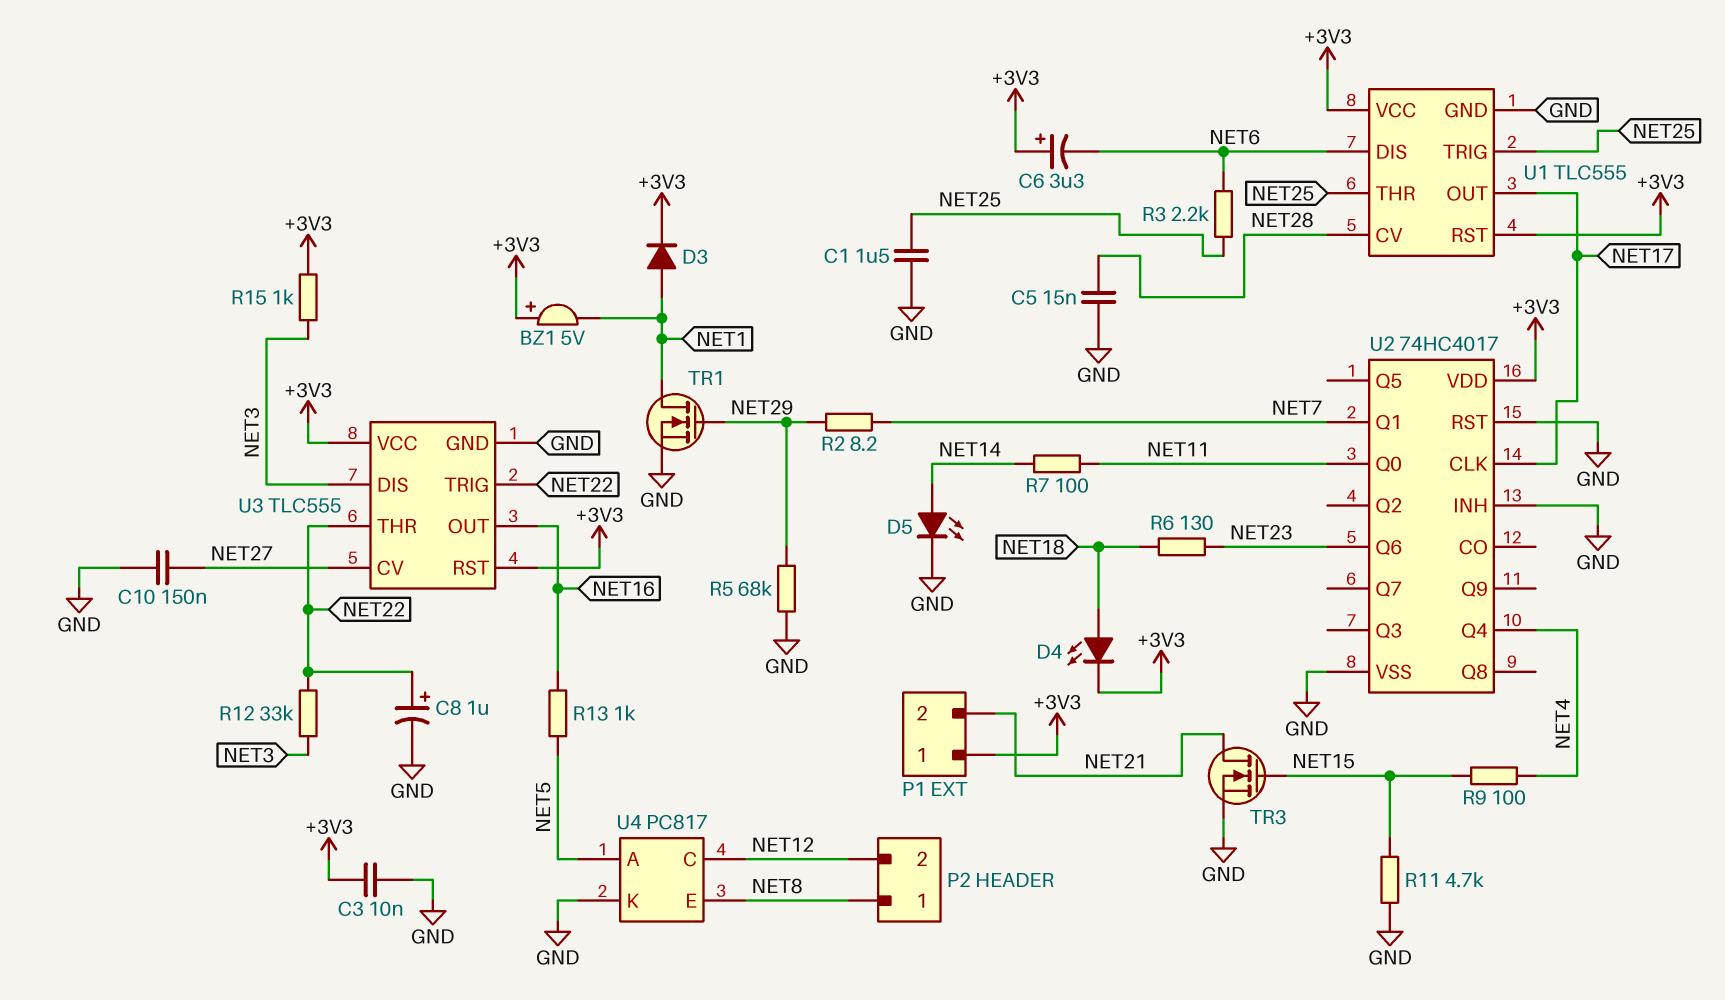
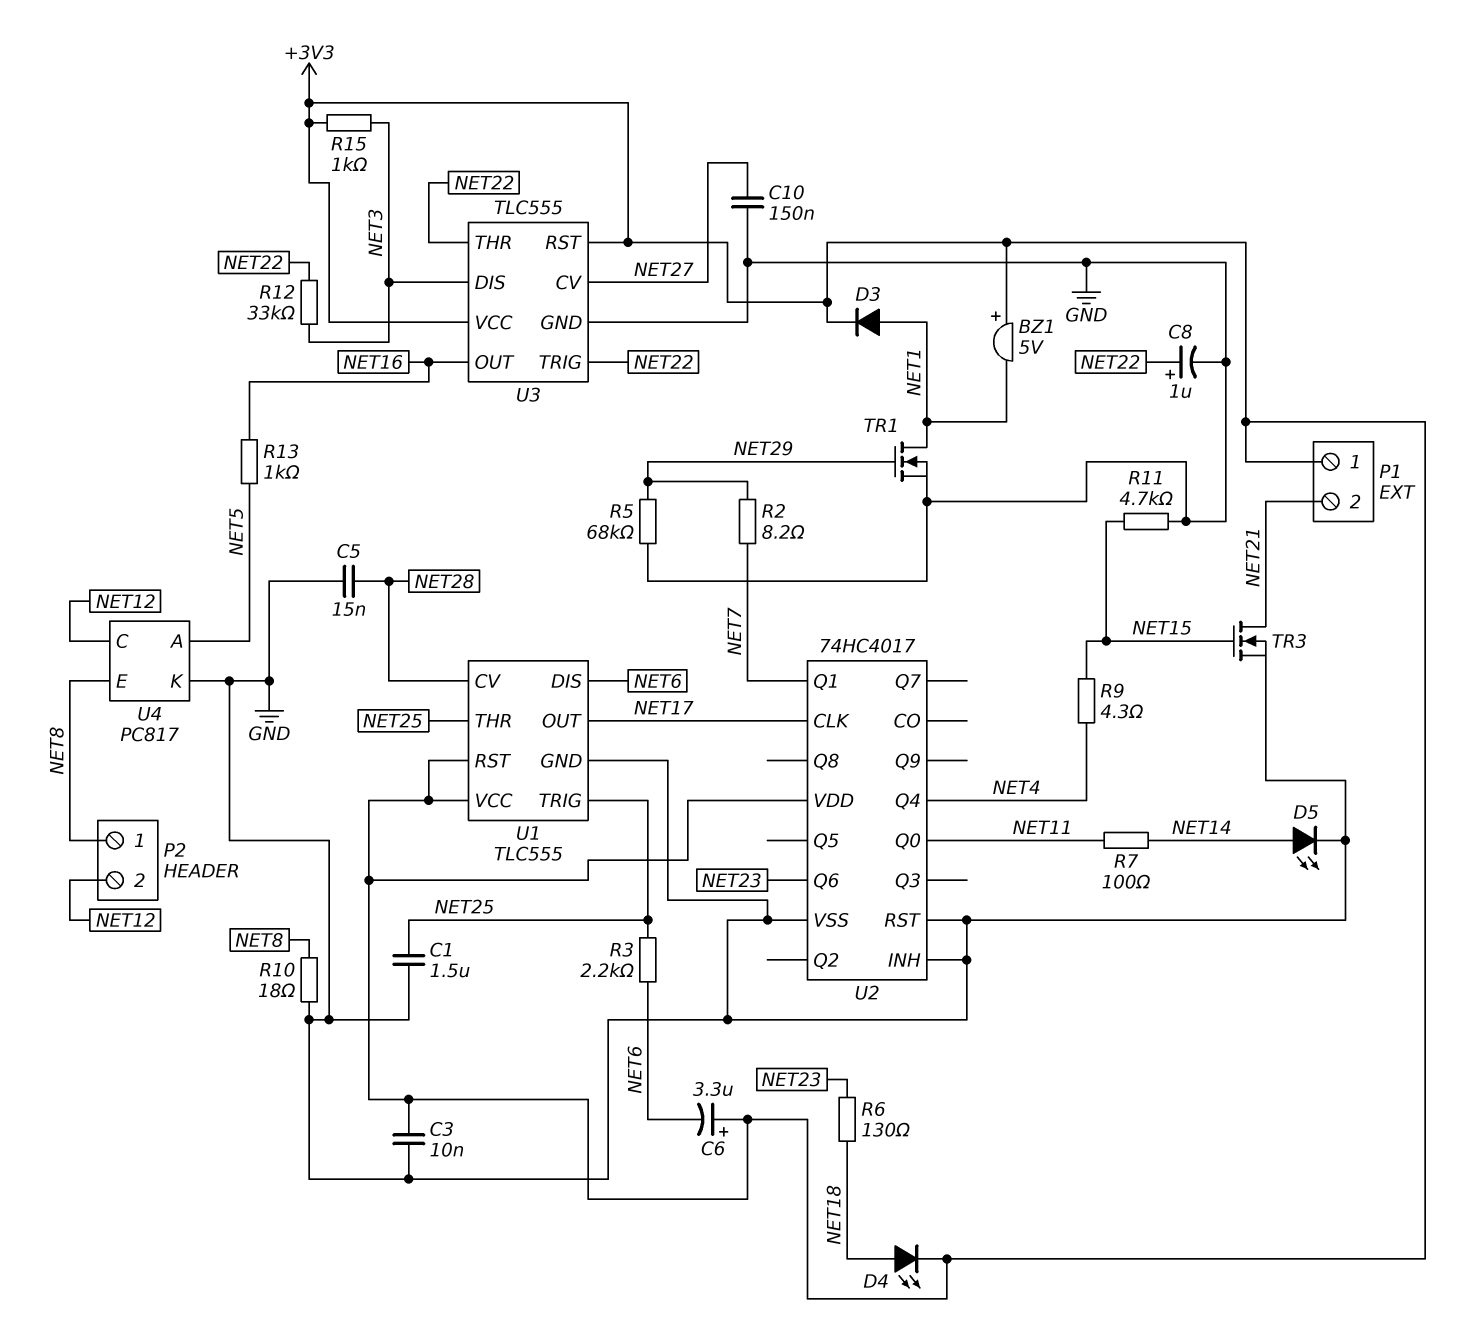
R9: 100 (NET4, NET15) -> 4.3 (NET4, NET15)
R10: none -> 18 (GND, NET8)

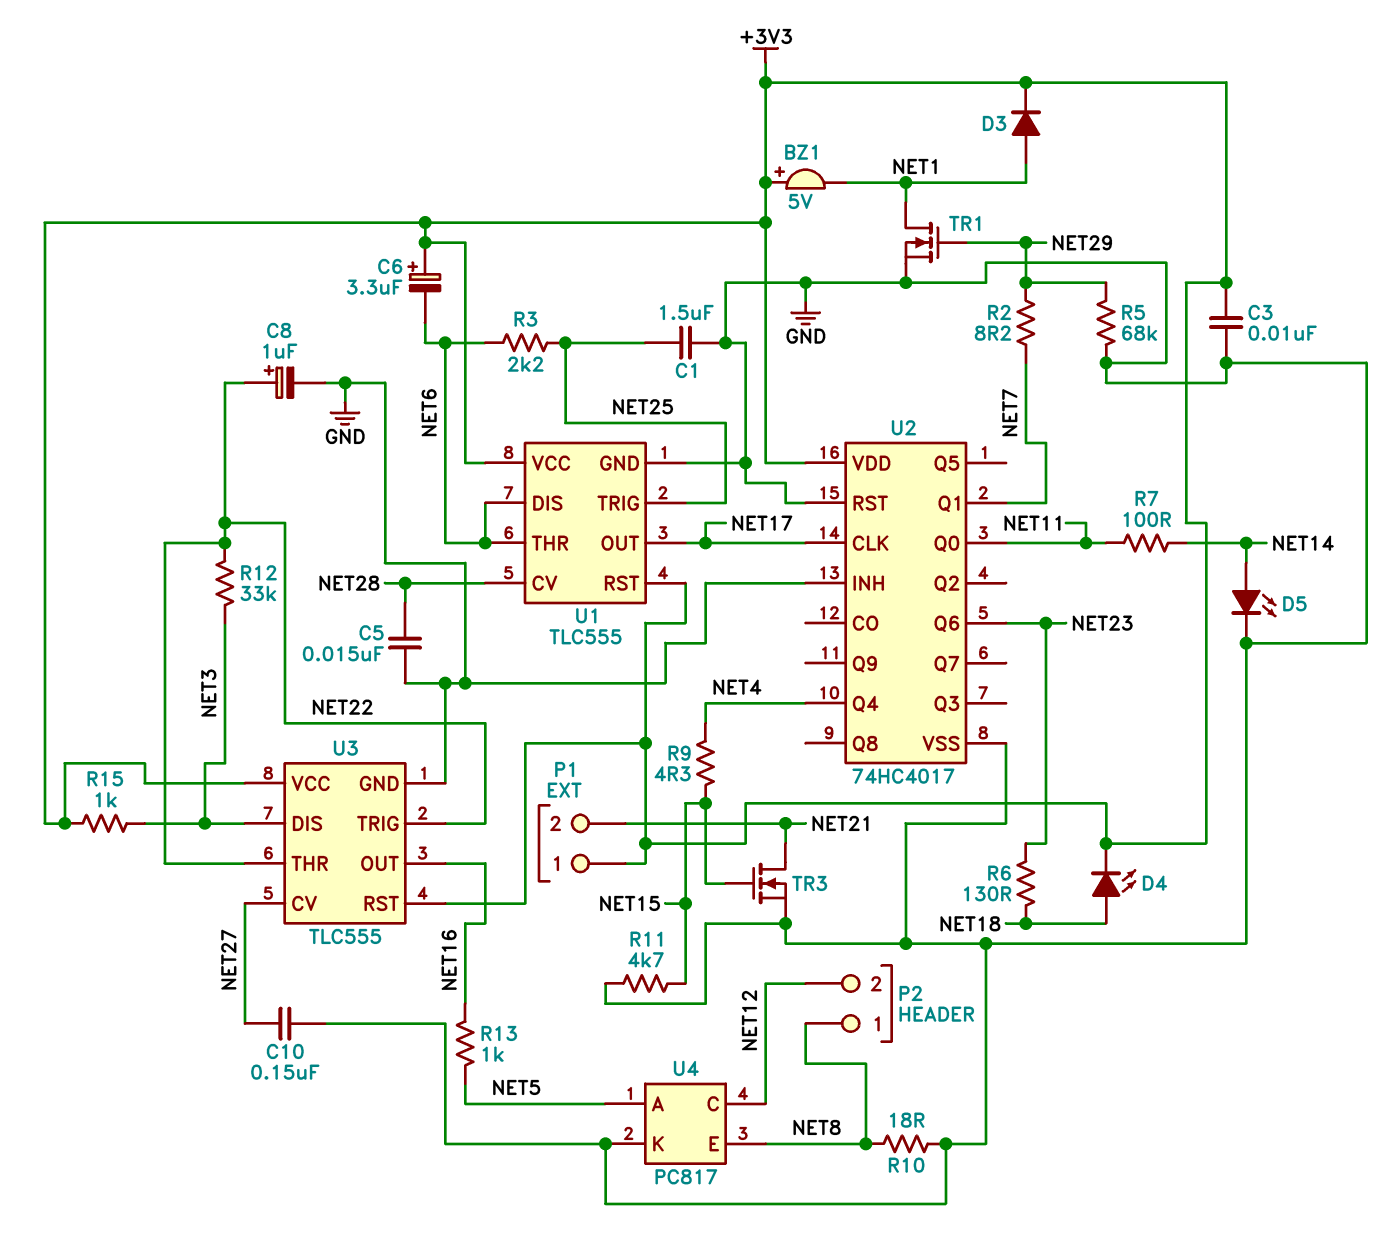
U1 pin THR: NET25 -> NET6

